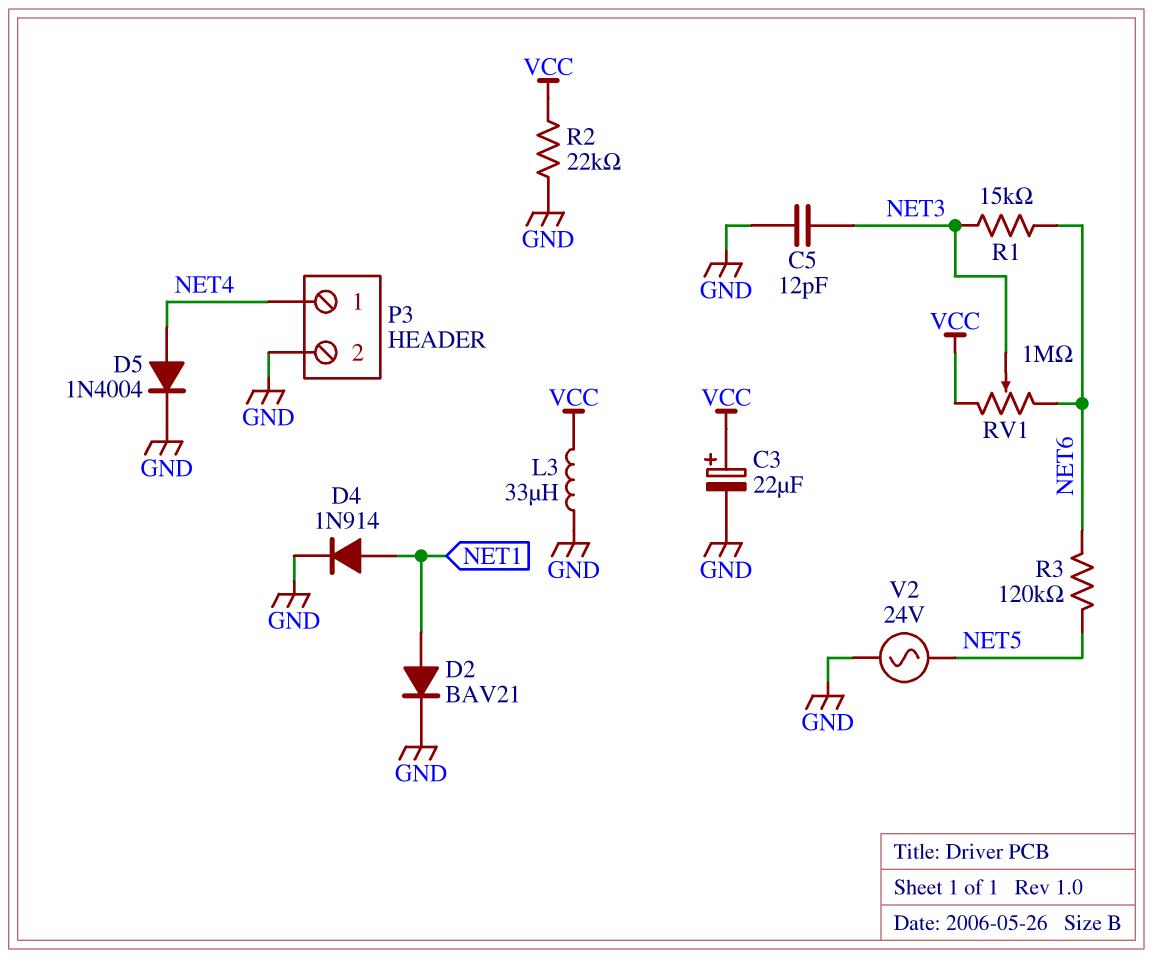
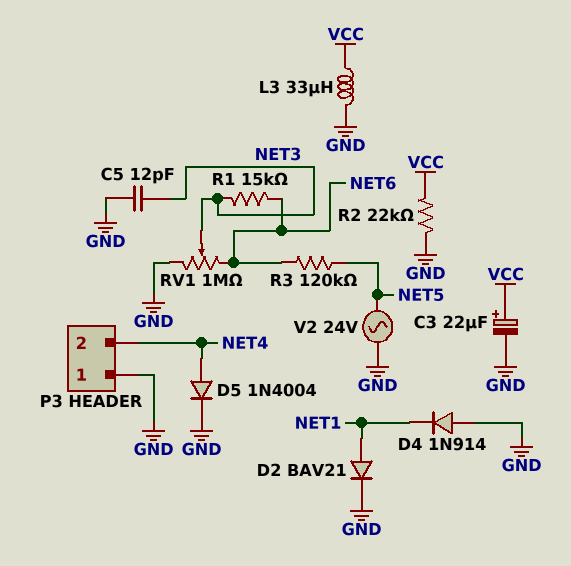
D4: diode 1N914 (A NET1, K GND) -> diode 1N914 (A GND, K NET1)
P3 pin 1: NET4 -> GND
P3 pin 2: GND -> NET4
RV1: 1M (NET6, VCC, wiper NET3) -> 1M (GND, NET6, wiper NET3)

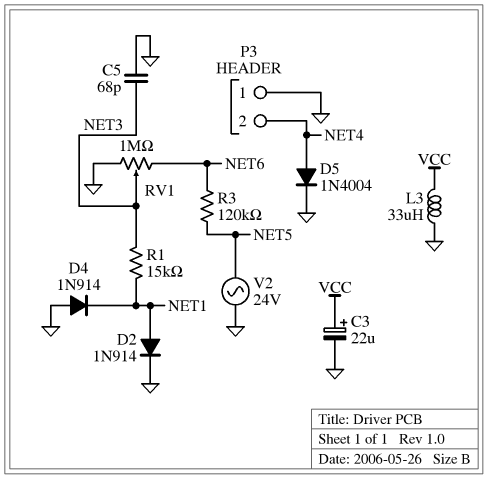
C5: 12pF (GND, NET3) -> 68pF (GND, NET3)
D2: diode BAV21 (A NET1, K GND) -> diode 1N914 (A NET1, K GND)
R1: 15k (NET3, NET6) -> 15k (NET1, NET3)
R2: 22k (GND, VCC) -> none

